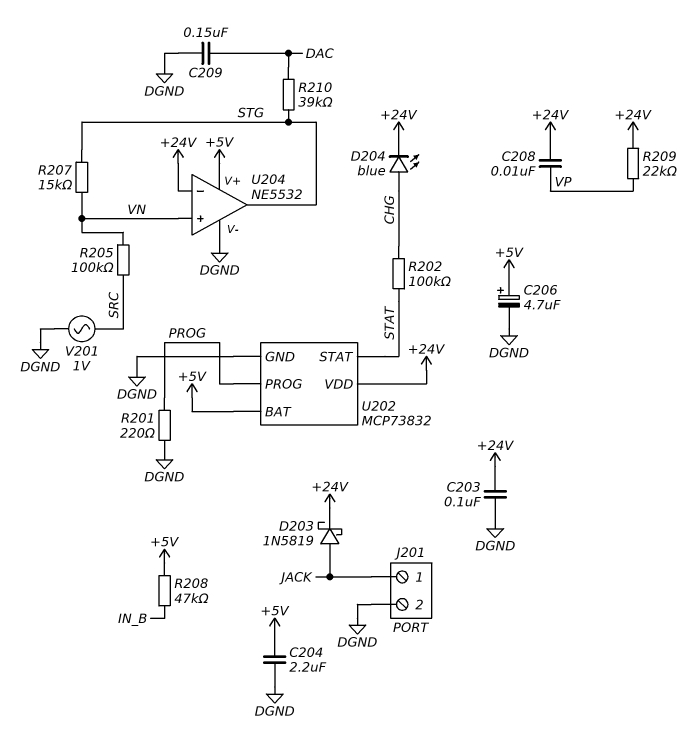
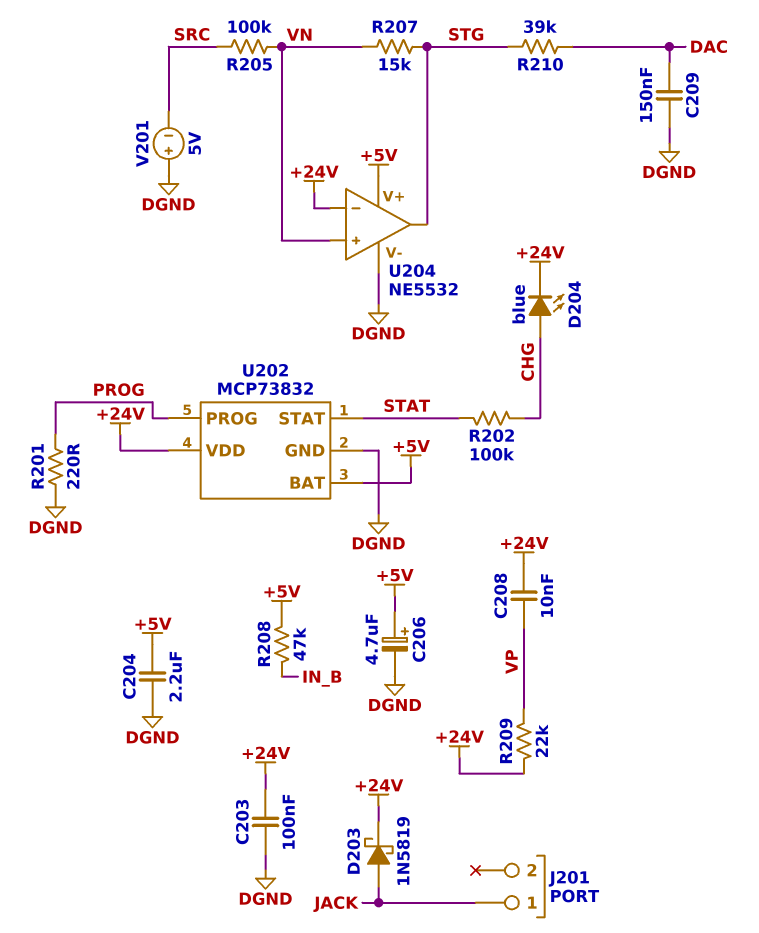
J201 pin 2: DGND -> none
V201: AC 1V (DGND, SRC) -> 5V (plus DGND, minus SRC)

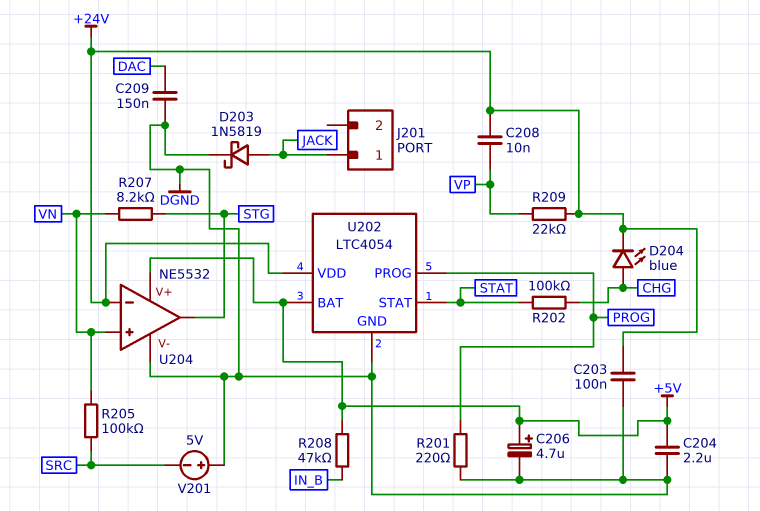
D203: schottky 1N5819 (A JACK, K +24V) -> schottky 1N5819 (A JACK, K DGND)
R207: 15k (STG, VN) -> 8.2k (STG, VN)
R210: 39k (DAC, STG) -> none
U202: MCP73832 -> LTC4054

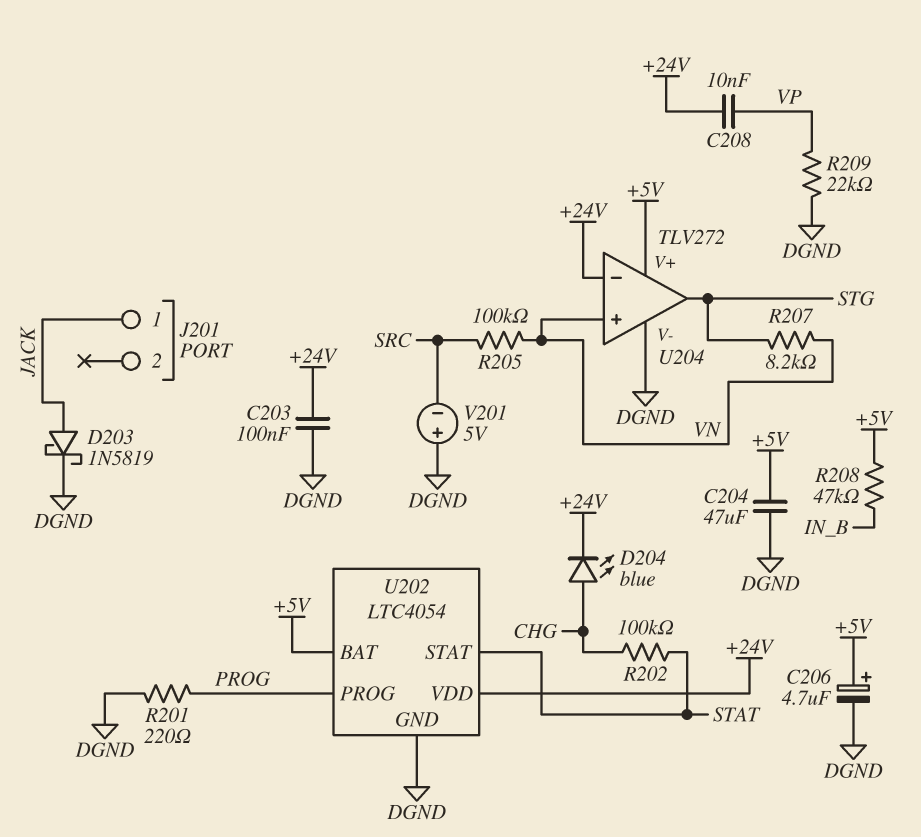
C204: 2.2uF (+5V, DGND) -> 47uF (+5V, DGND)
C209: 150nF (DAC, DGND) -> none
R209: 22k (+24V, VP) -> 22k (DGND, VP)
U204: NE5532 -> TLV272

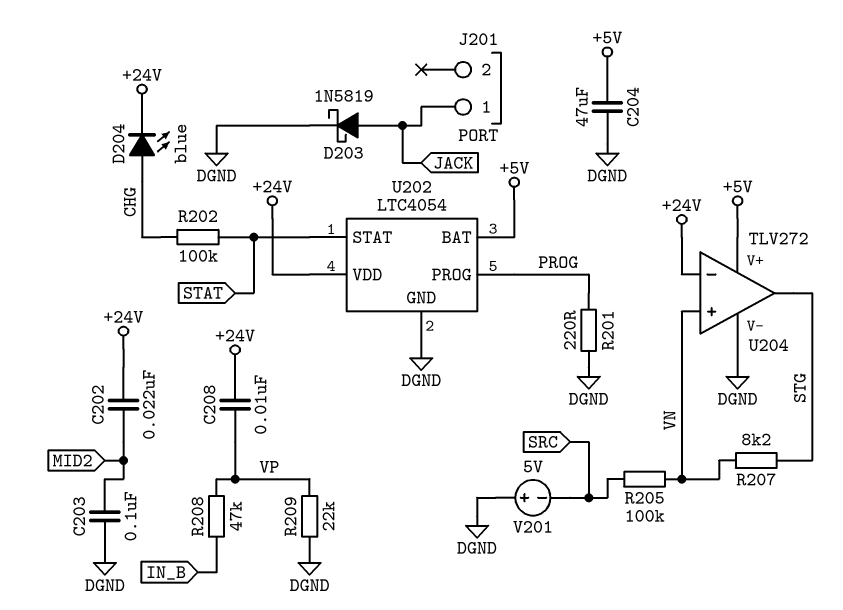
C202: none -> 22nF (+24V, MID2)
C203: 100nF (+24V, DGND) -> 100nF (DGND, MID2)
C206: 4.7uF (plus +5V, minus DGND) -> none
R208: 47k (+5V, IN_B) -> 47k (IN_B, VP)

